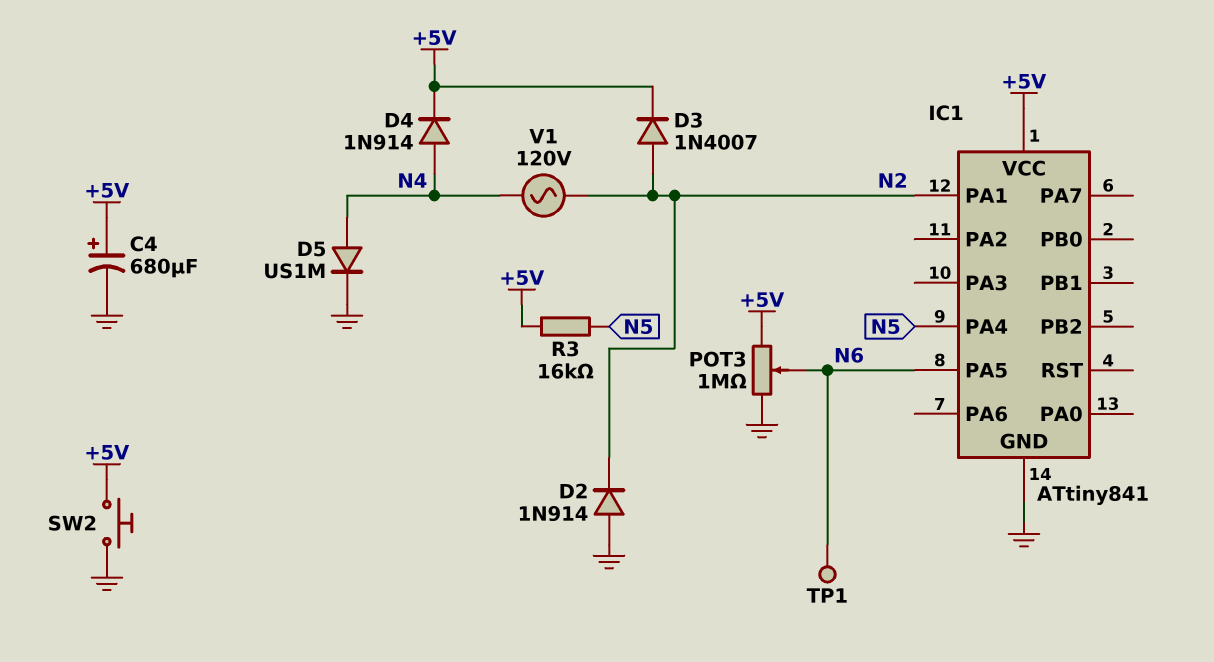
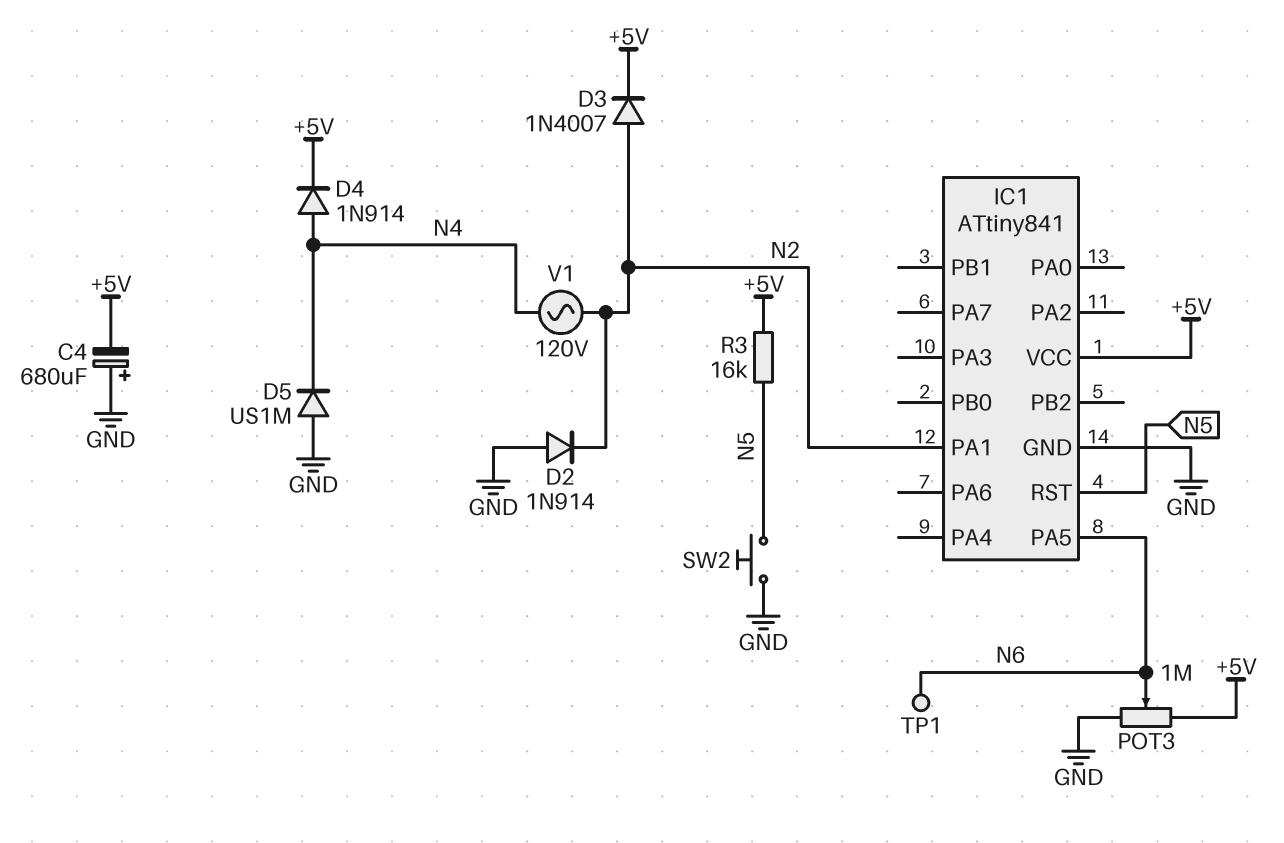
C4: 680uF (plus +5V, minus GND) -> 680uF (plus GND, minus +5V)
D5: diode US1M (A N4, K GND) -> diode US1M (A GND, K N4)
IC1 pin PA4: N5 -> none
IC1 pin RST: none -> N5
SW2: button (+5V, GND) -> button (GND, N5)

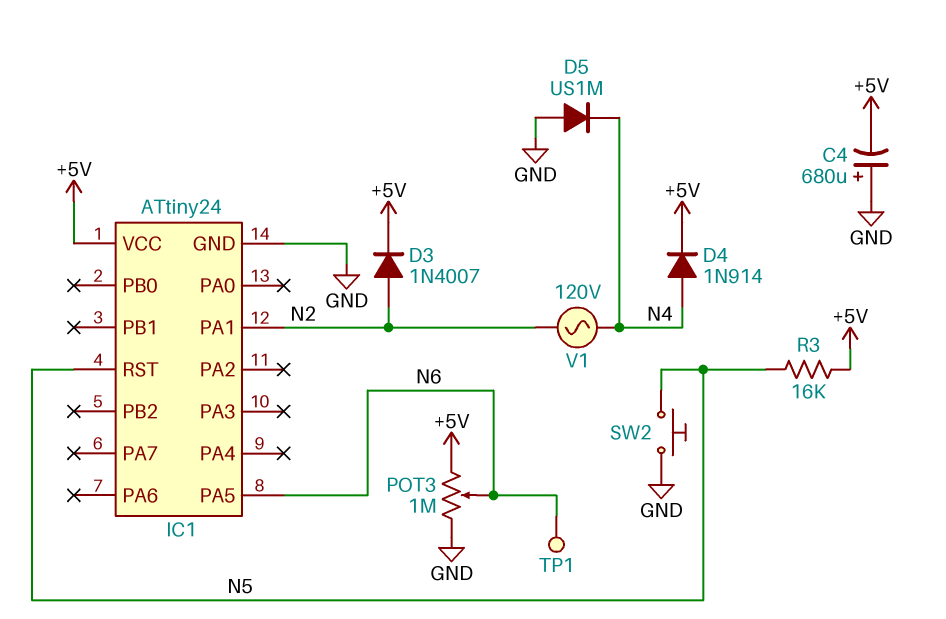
D2: diode 1N914 (A GND, K N2) -> none
IC1: ATtiny841 -> ATtiny24

